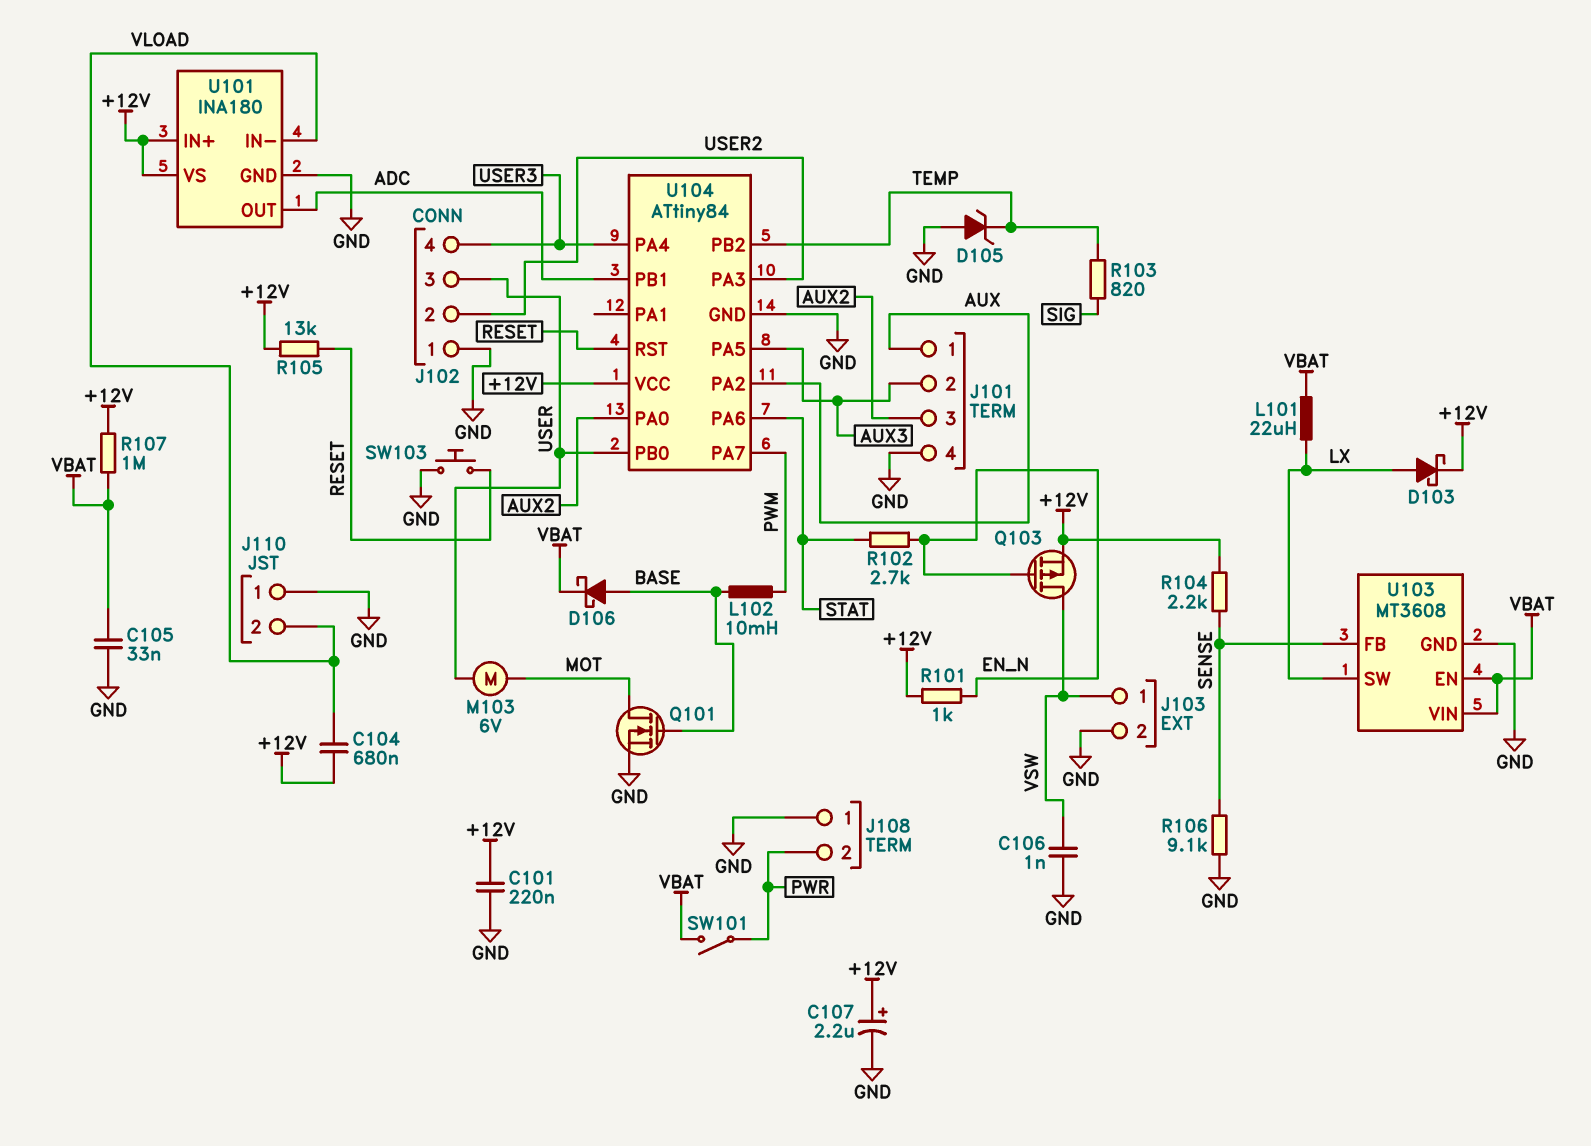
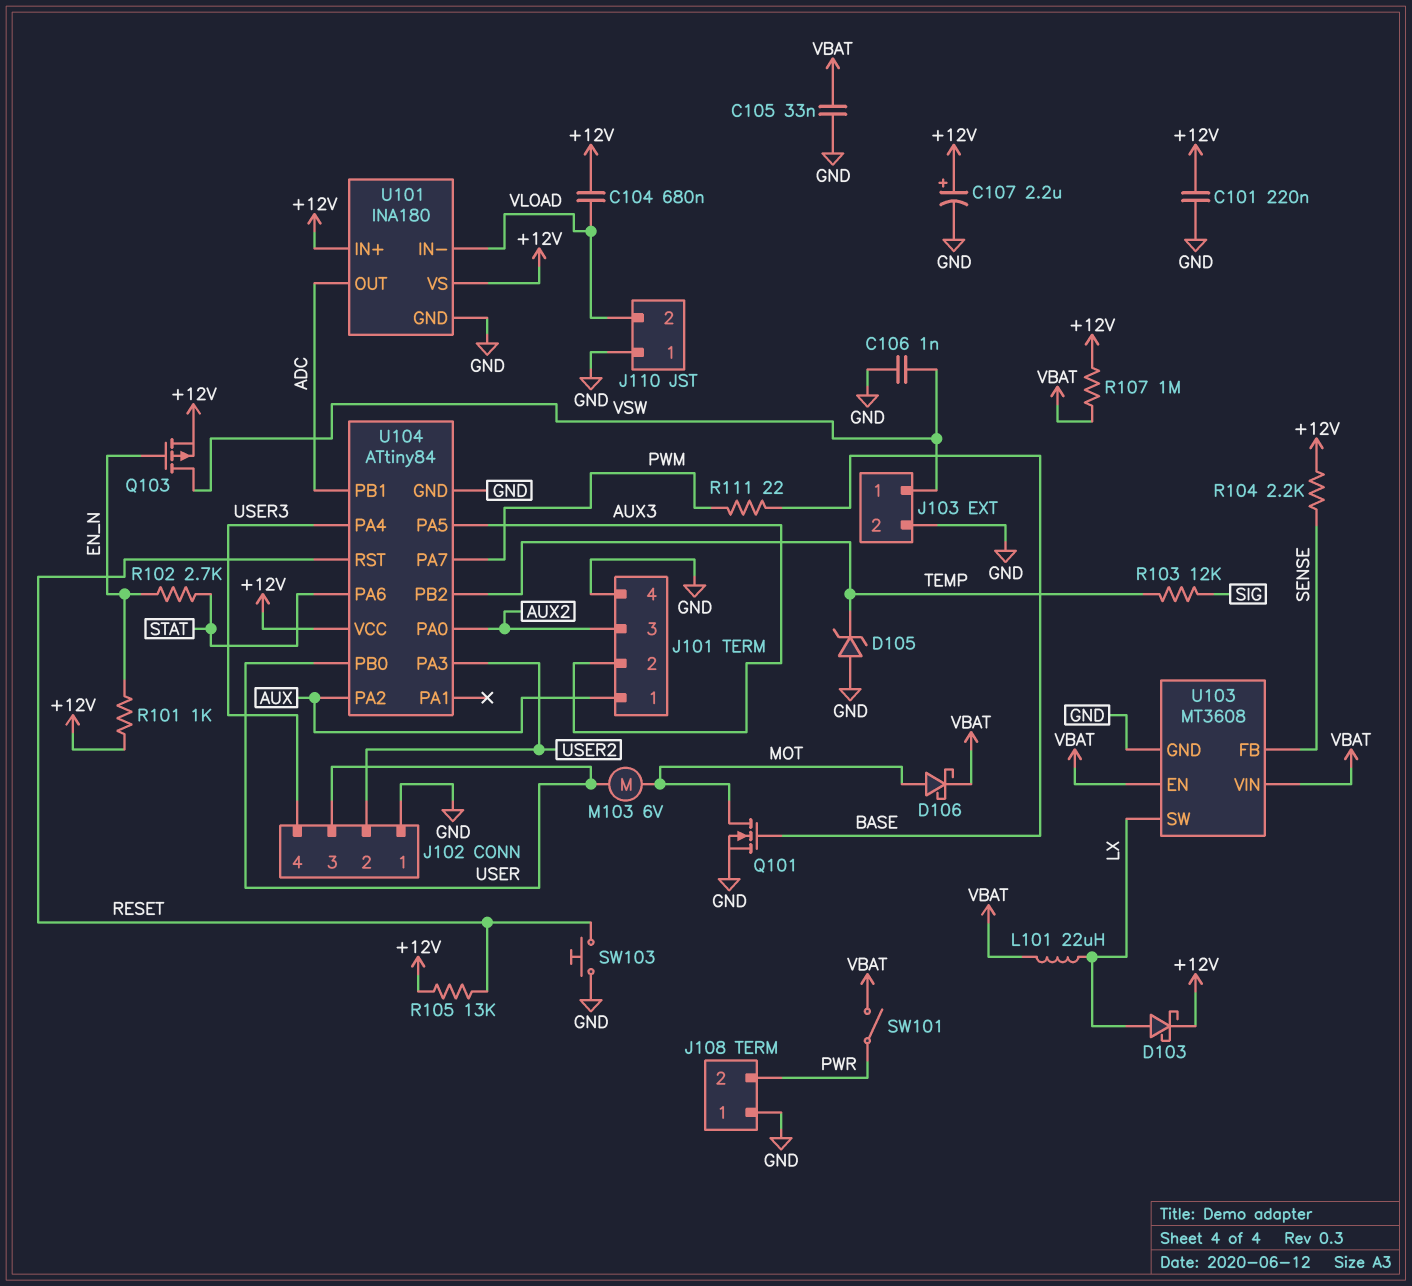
D106: schottky (A BASE, K VBAT) -> schottky (A MOT, K VBAT)
L102: 10mH (BASE, PWM) -> none
R103: 820 (SIG, TEMP) -> 12k (SIG, TEMP)
R106: 9.1k (GND, SENSE) -> none
R111: none -> 22 (BASE, PWM)

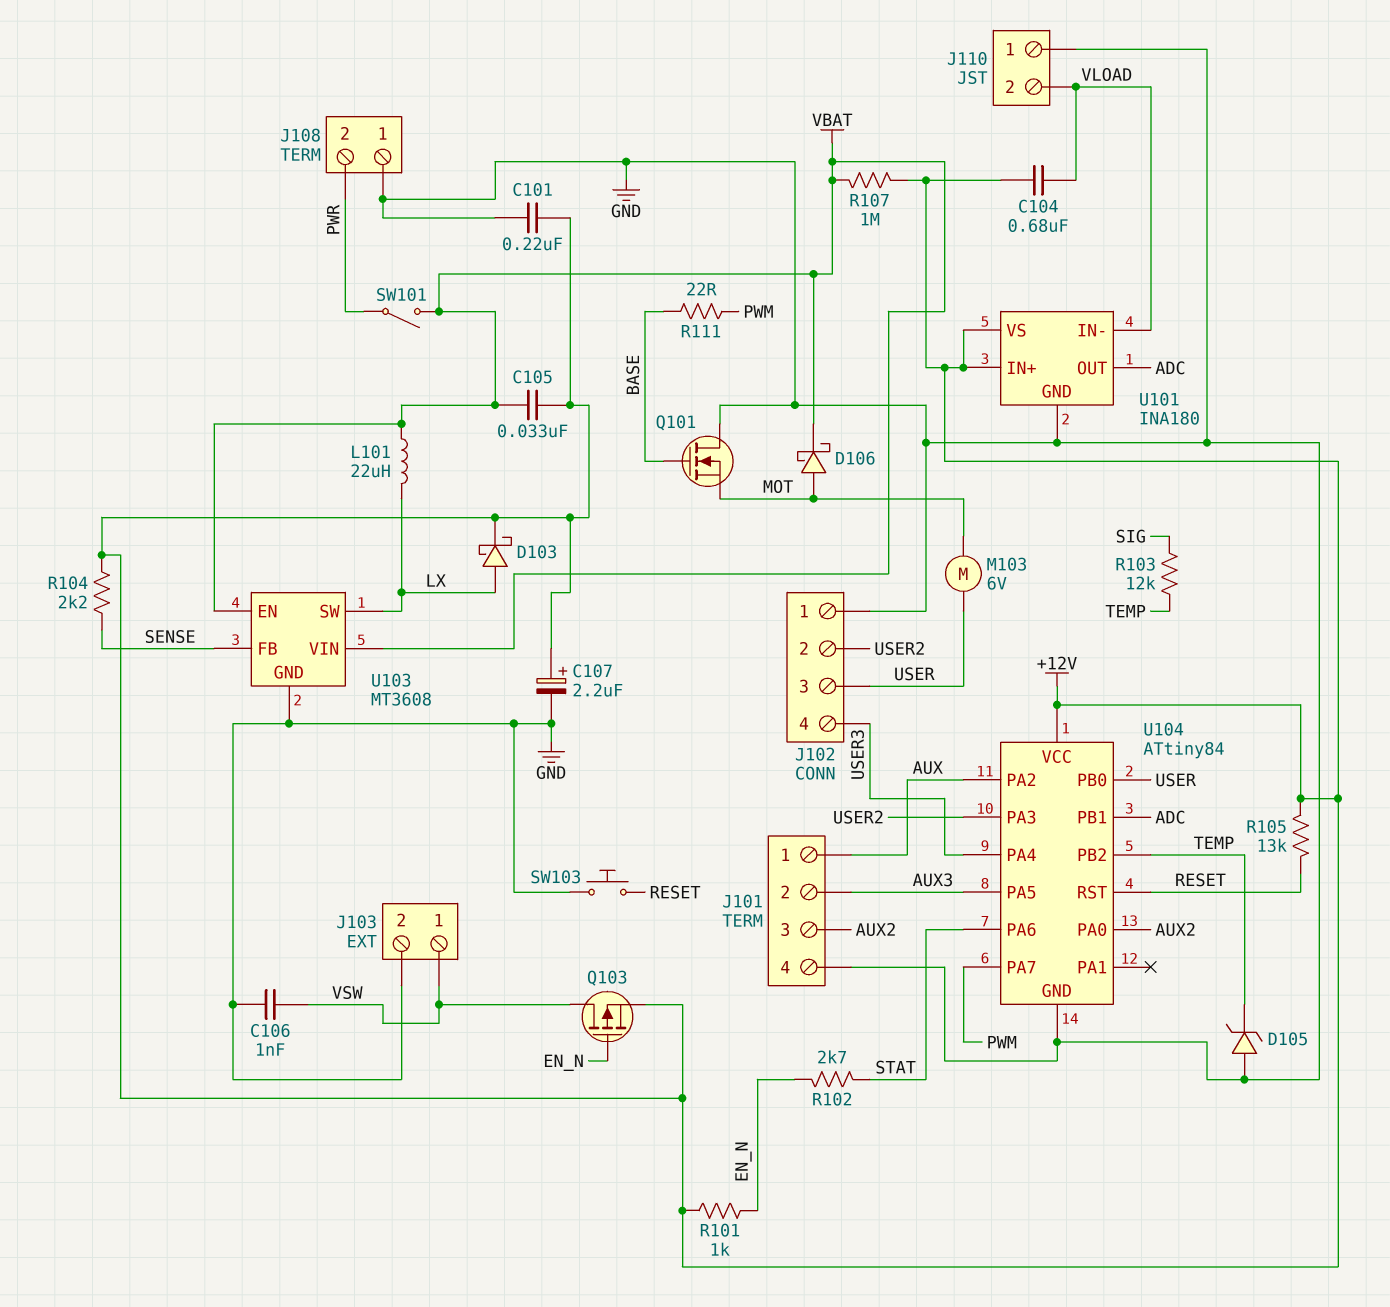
C105: 33nF (GND, VBAT) -> 33nF (+12V, VBAT)
Q101: NMOS (G BASE, D MOT, S GND) -> NMOS (G BASE, D GND, S MOT)

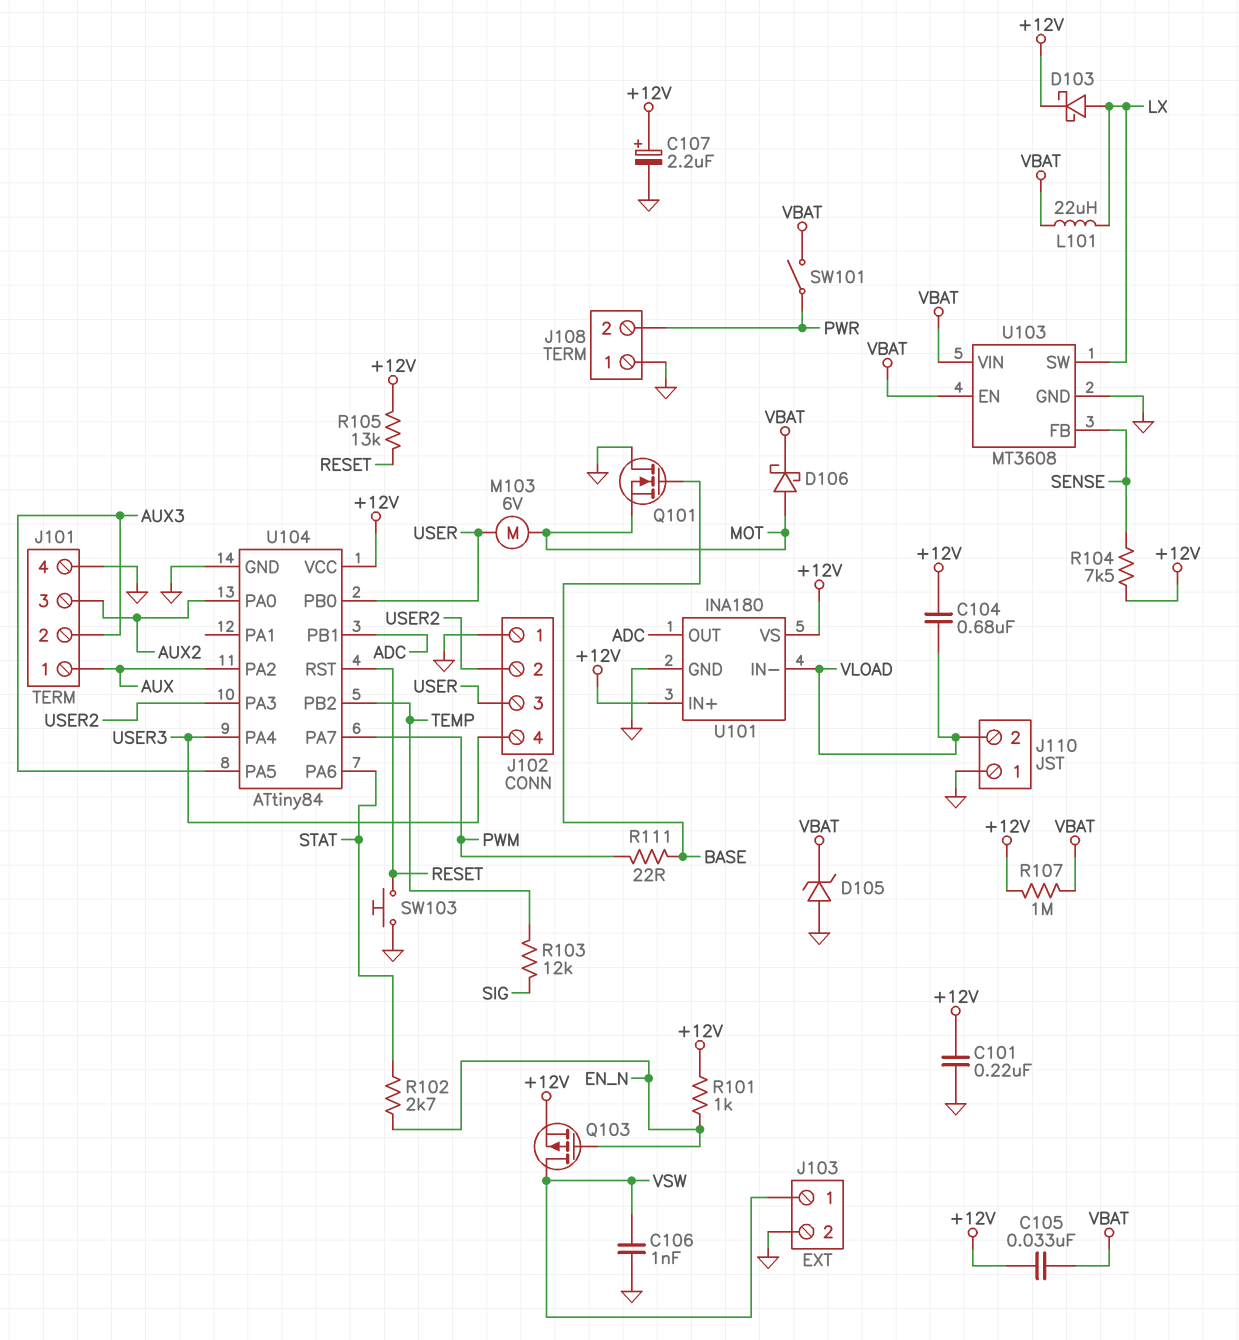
D105: zener (A GND, K TEMP) -> zener (A GND, K VBAT)
R104: 2.2k (+12V, SENSE) -> 7.5k (+12V, SENSE)

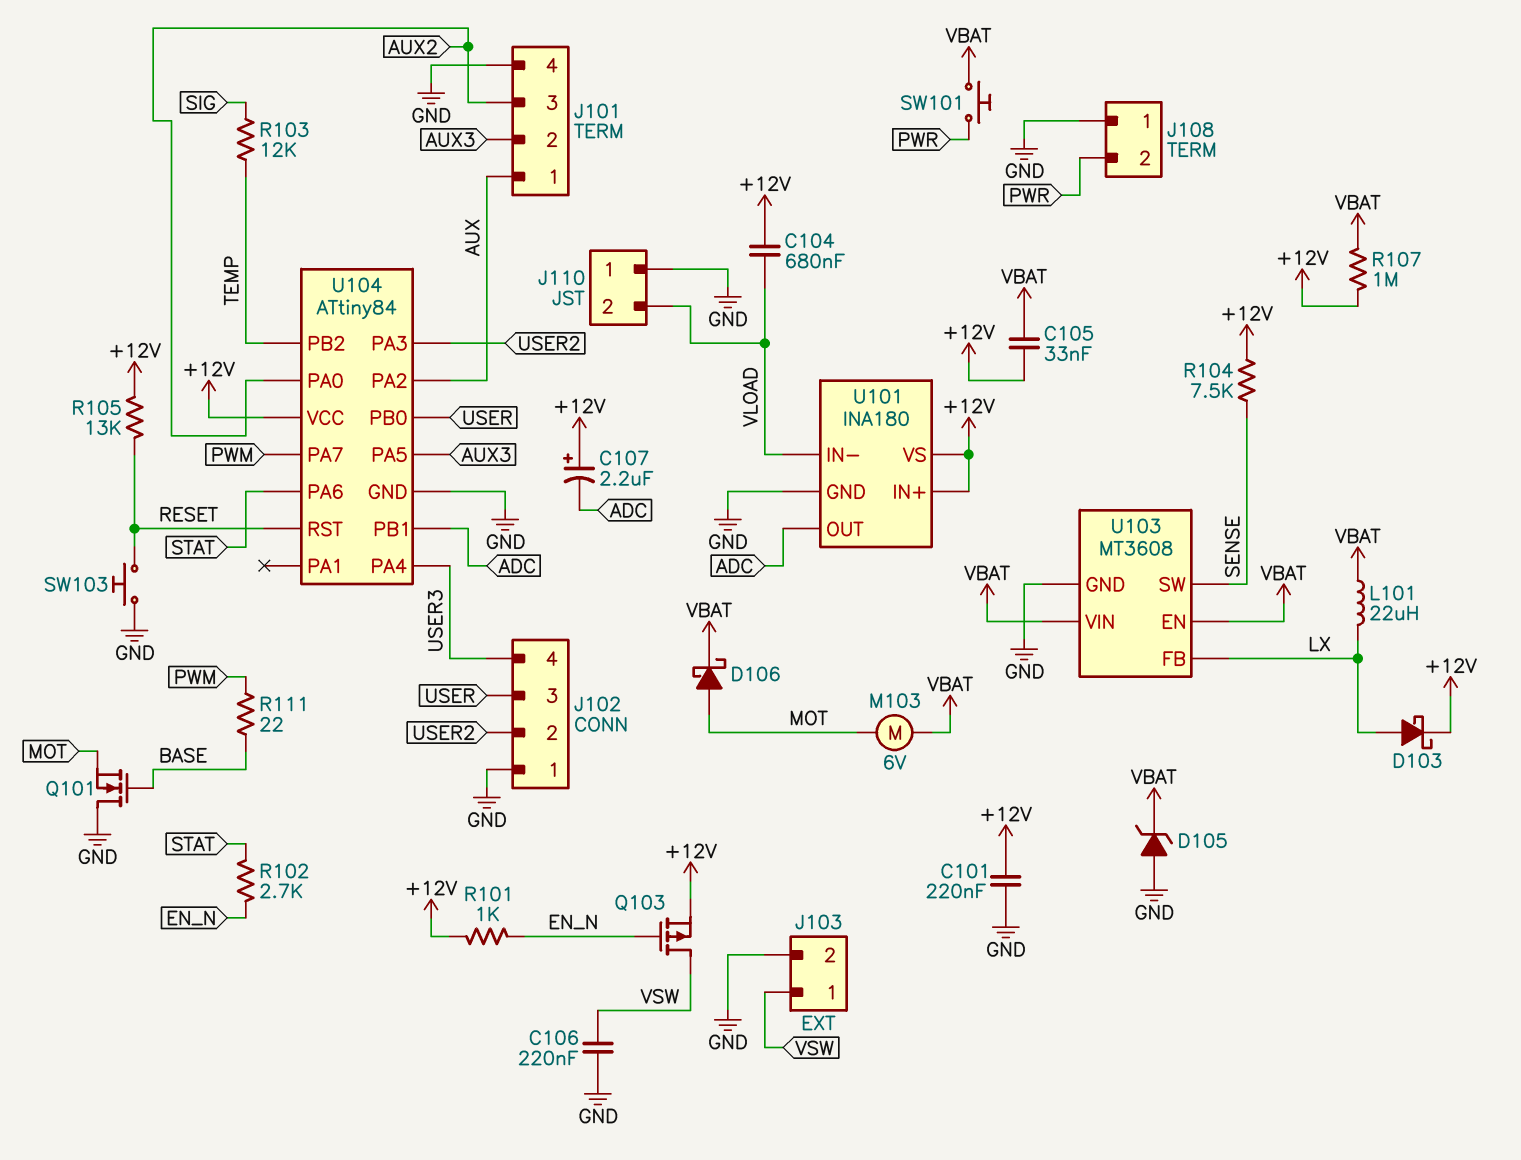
C106: 1nF (GND, VSW) -> 220nF (GND, VSW)
C107: 2.2uF (plus +12V, minus GND) -> 2.2uF (plus +12V, minus ADC)
M103: motor 6V (MOT, USER) -> motor 6V (MOT, VBAT)
SW101: switch (PWR, VBAT) -> button (PWR, VBAT)
U103 pin FB: SENSE -> LX
U103 pin SW: LX -> SENSE

